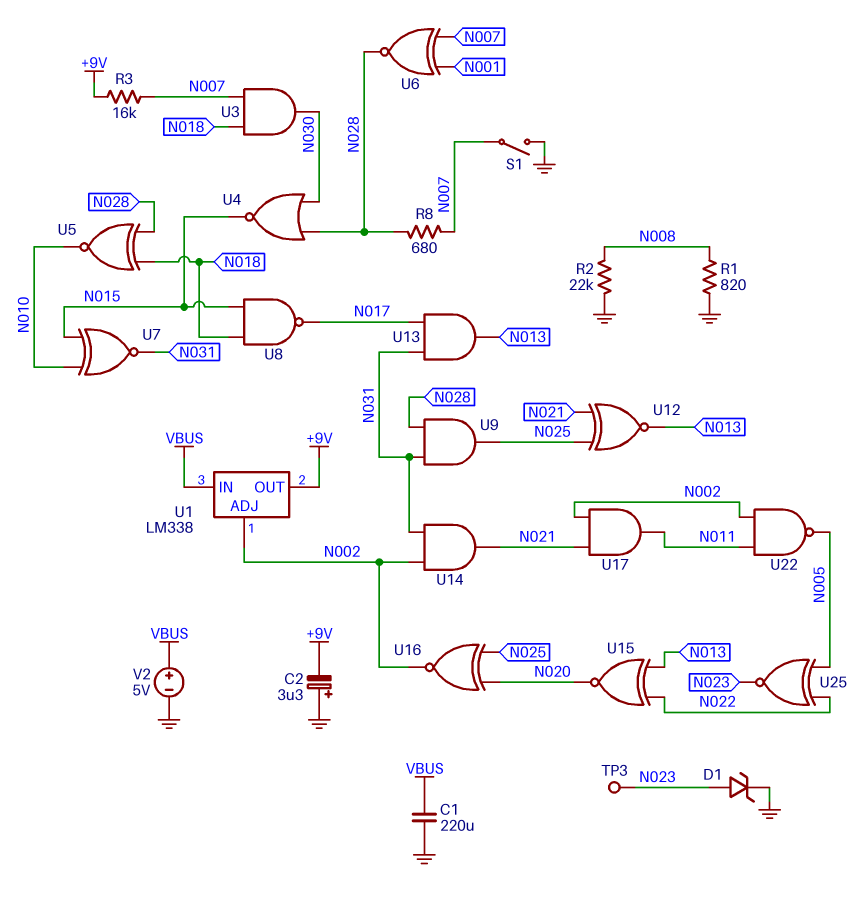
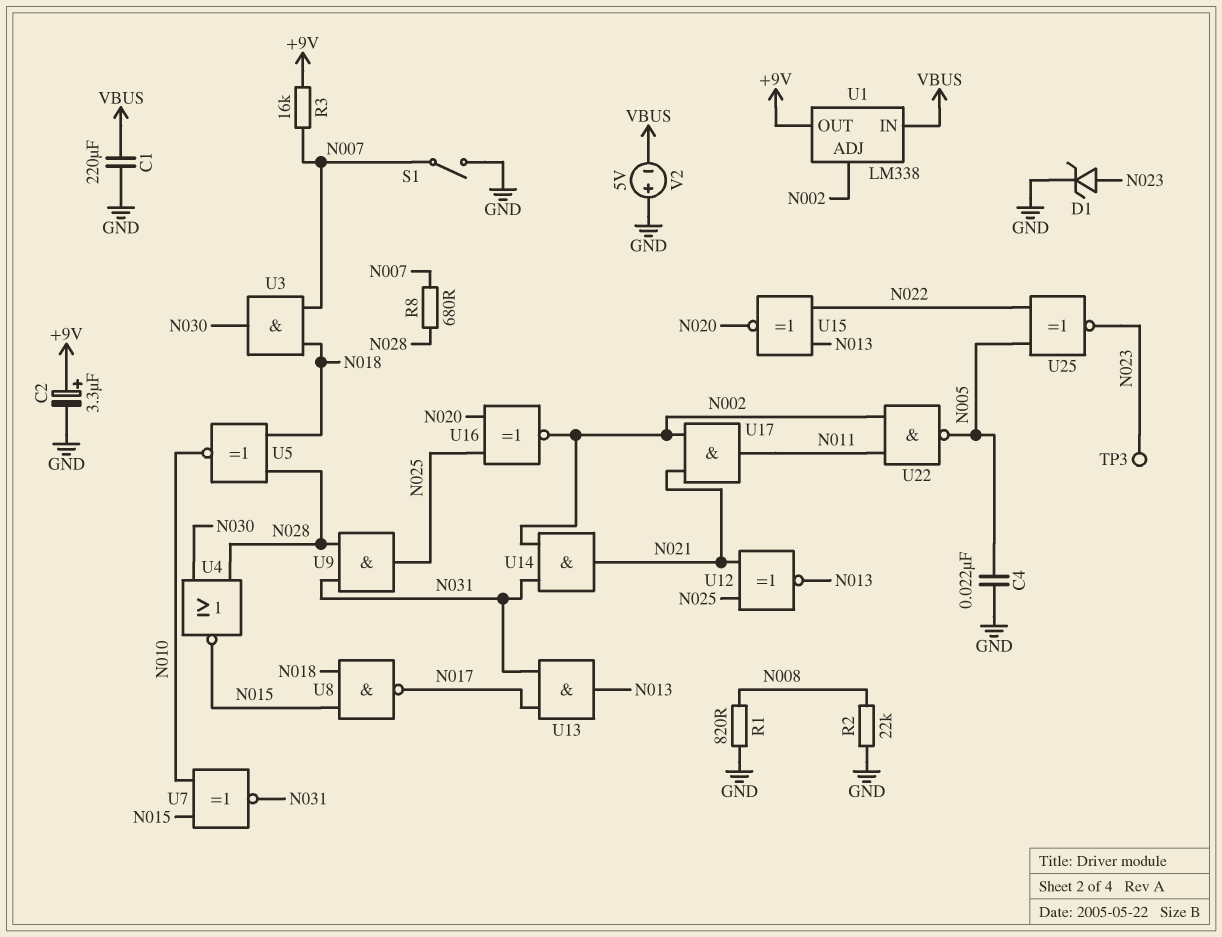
C2: 3.3uF (plus GND, minus +9V) -> 3.3uF (plus +9V, minus GND)
C4: none -> 22nF (GND, N005)
U6: XNOR (in N001, in N007, out N028) -> none
V2: 5V (plus VBUS, minus GND) -> 5V (plus GND, minus VBUS)

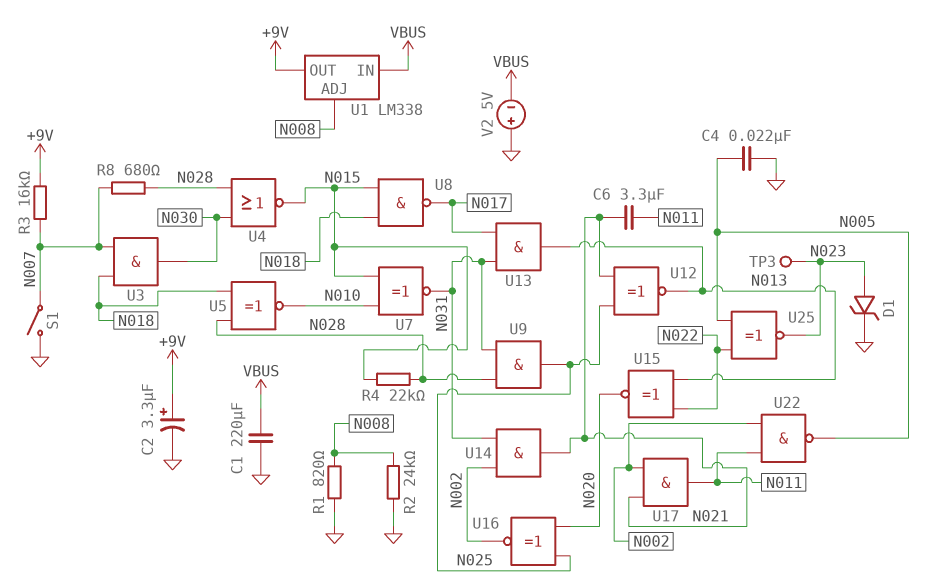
C6: none -> 3.3uF (N011, N021)
R2: 22k (GND, N008) -> 24k (GND, N008)
R4: none -> 22k (N015, N028)
U1 pin ADJ: N002 -> N008

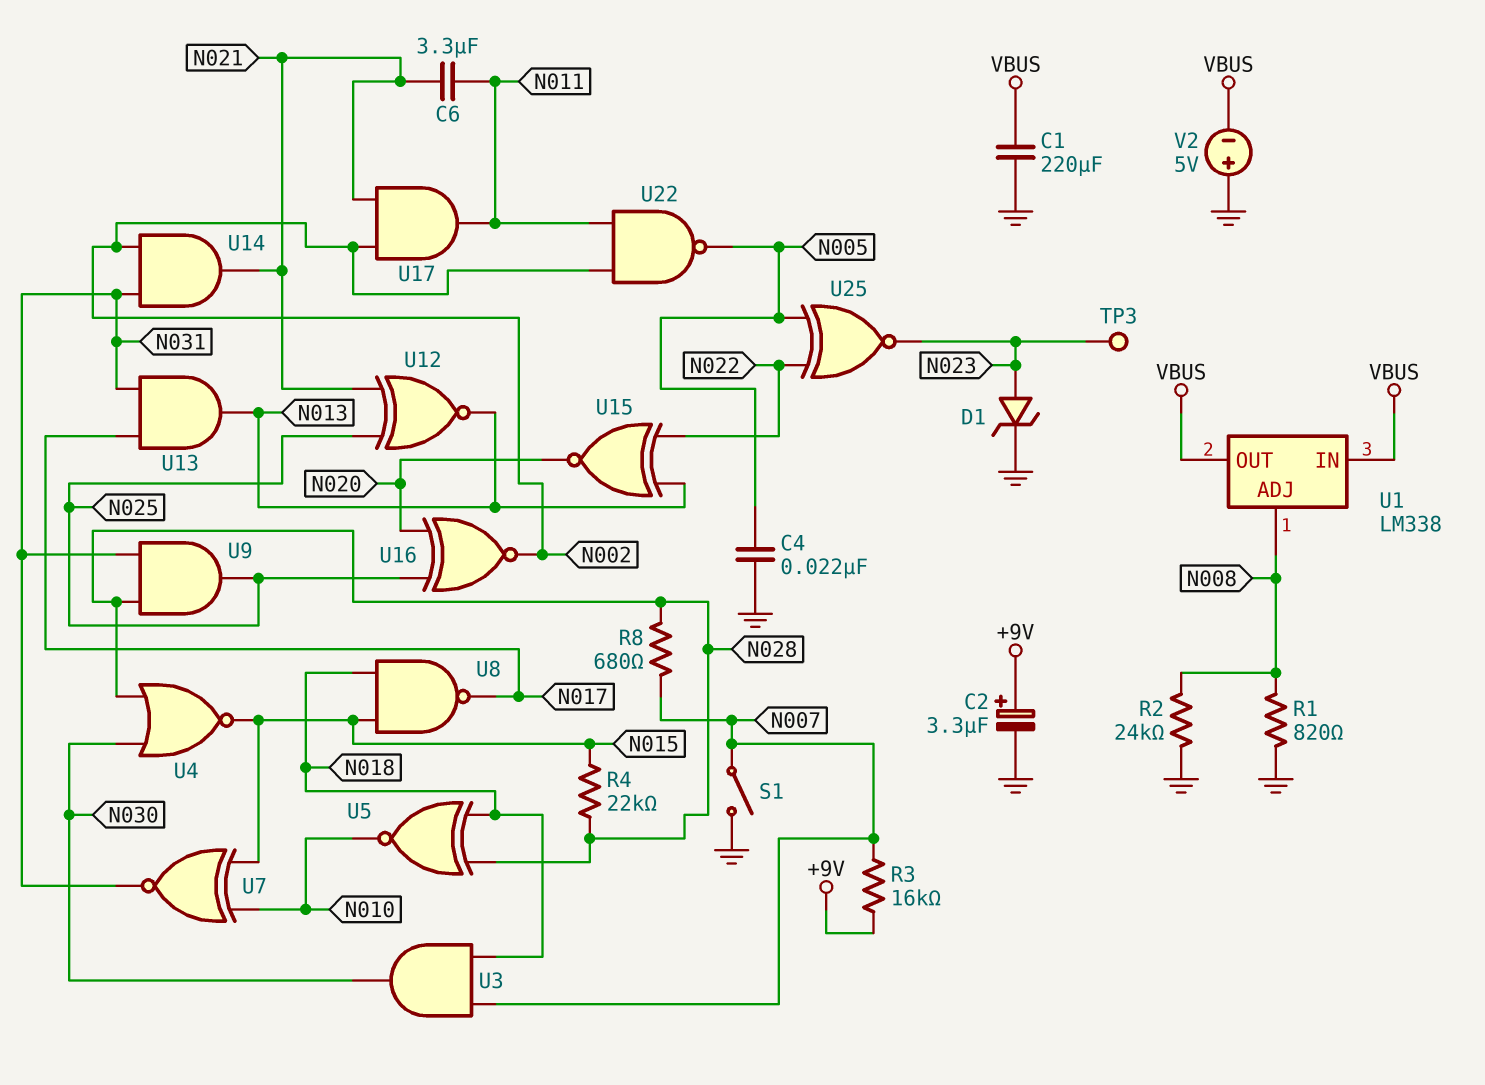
U1 pin OUT: +9V -> VBUS

